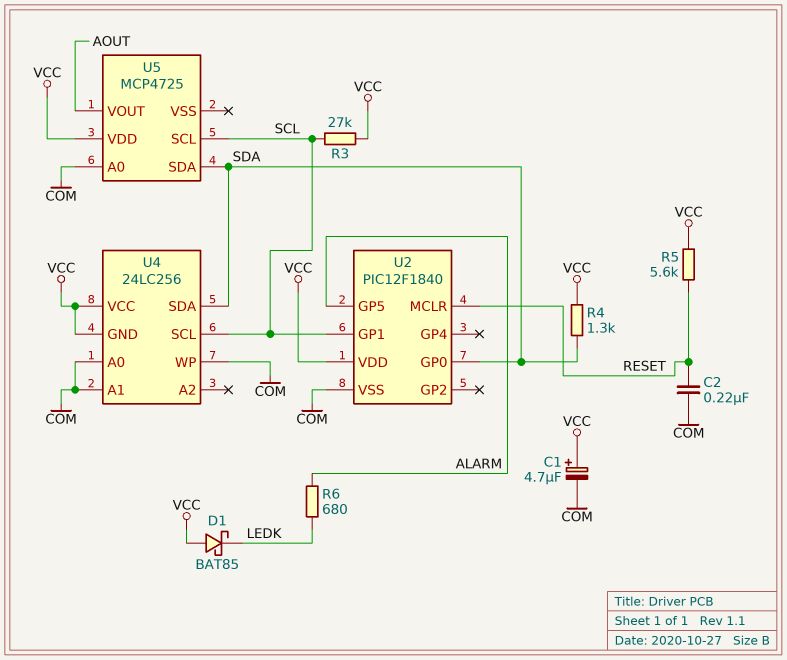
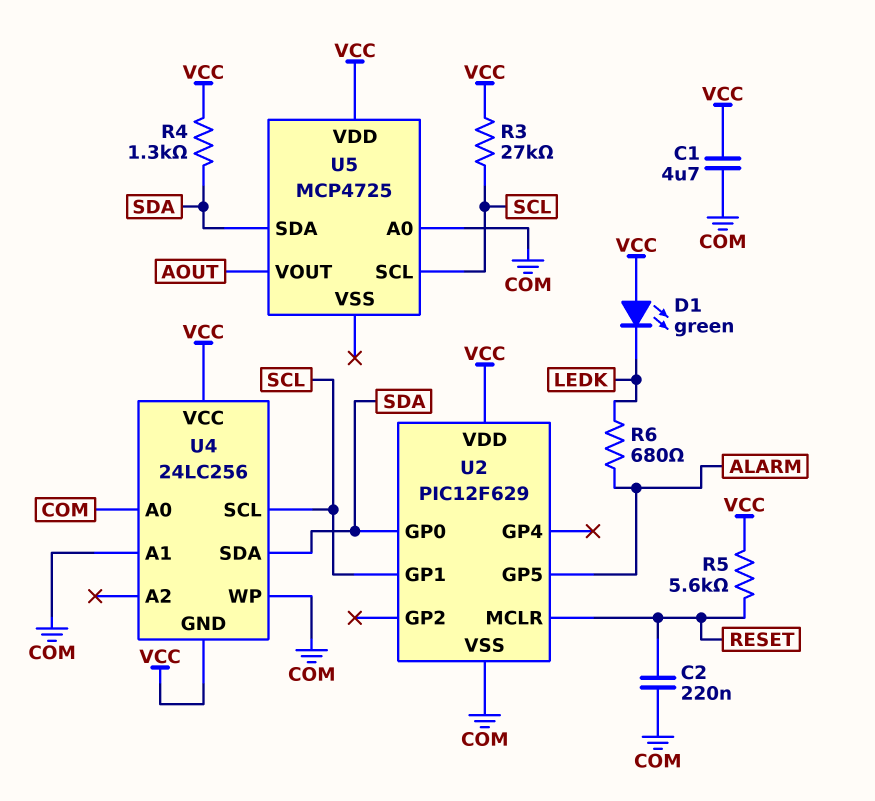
C1: 4.7uF (plus VCC, minus COM) -> 4.7uF (COM, VCC)
D1: schottky BAT85 (A VCC, K LEDK) -> LED green (A VCC, K LEDK)
U2: PIC12F1840 -> PIC12F629

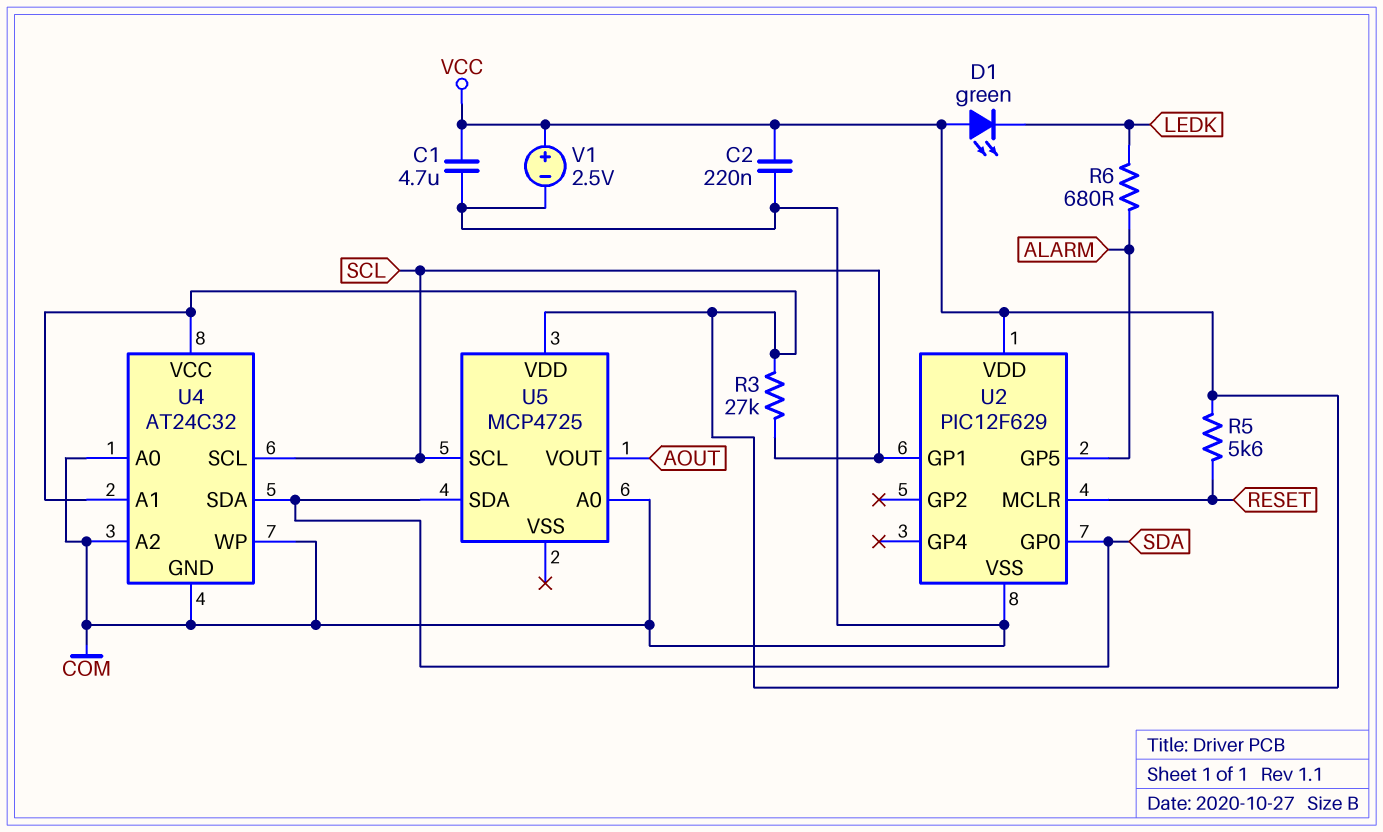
C2: 220nF (COM, RESET) -> 220nF (COM, VCC)
R4: 1.3k (SDA, VCC) -> none
U4: 24LC256 -> AT24C32
U4 pin A1: COM -> VCC
U4 pin A2: none -> COM
U4 pin GND: VCC -> COM
V1: none -> 2.5V (plus VCC, minus COM)

